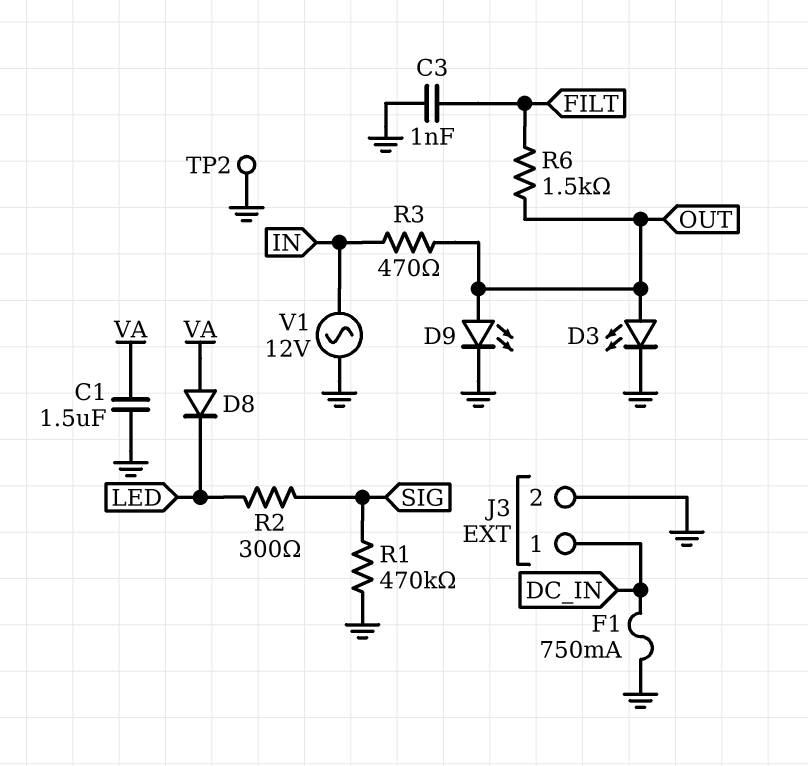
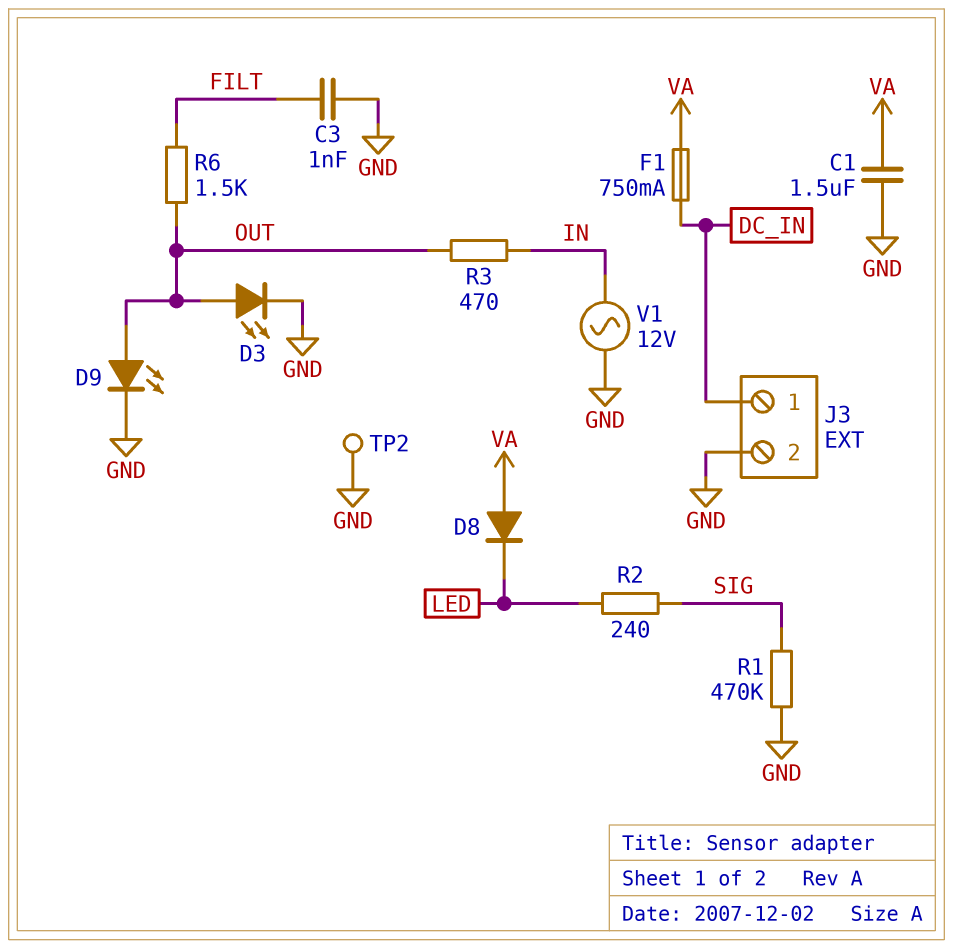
F1: 750mA (DC_IN, GND) -> 750mA (DC_IN, VA)
R2: 300 (LED, SIG) -> 240 (LED, SIG)

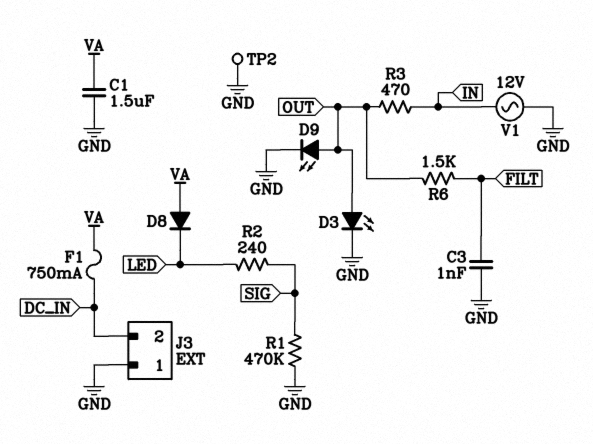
J3 pin 1: DC_IN -> GND
J3 pin 2: GND -> DC_IN

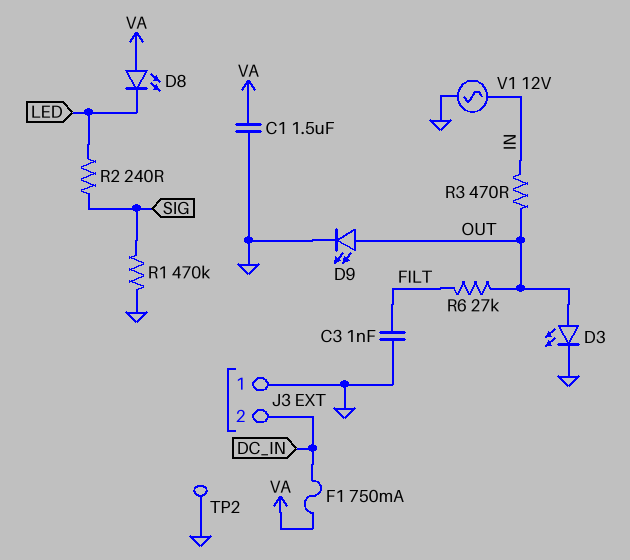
D8: diode (A VA, K LED) -> LED (A VA, K LED)
R6: 1.5k (FILT, OUT) -> 27k (FILT, OUT)

